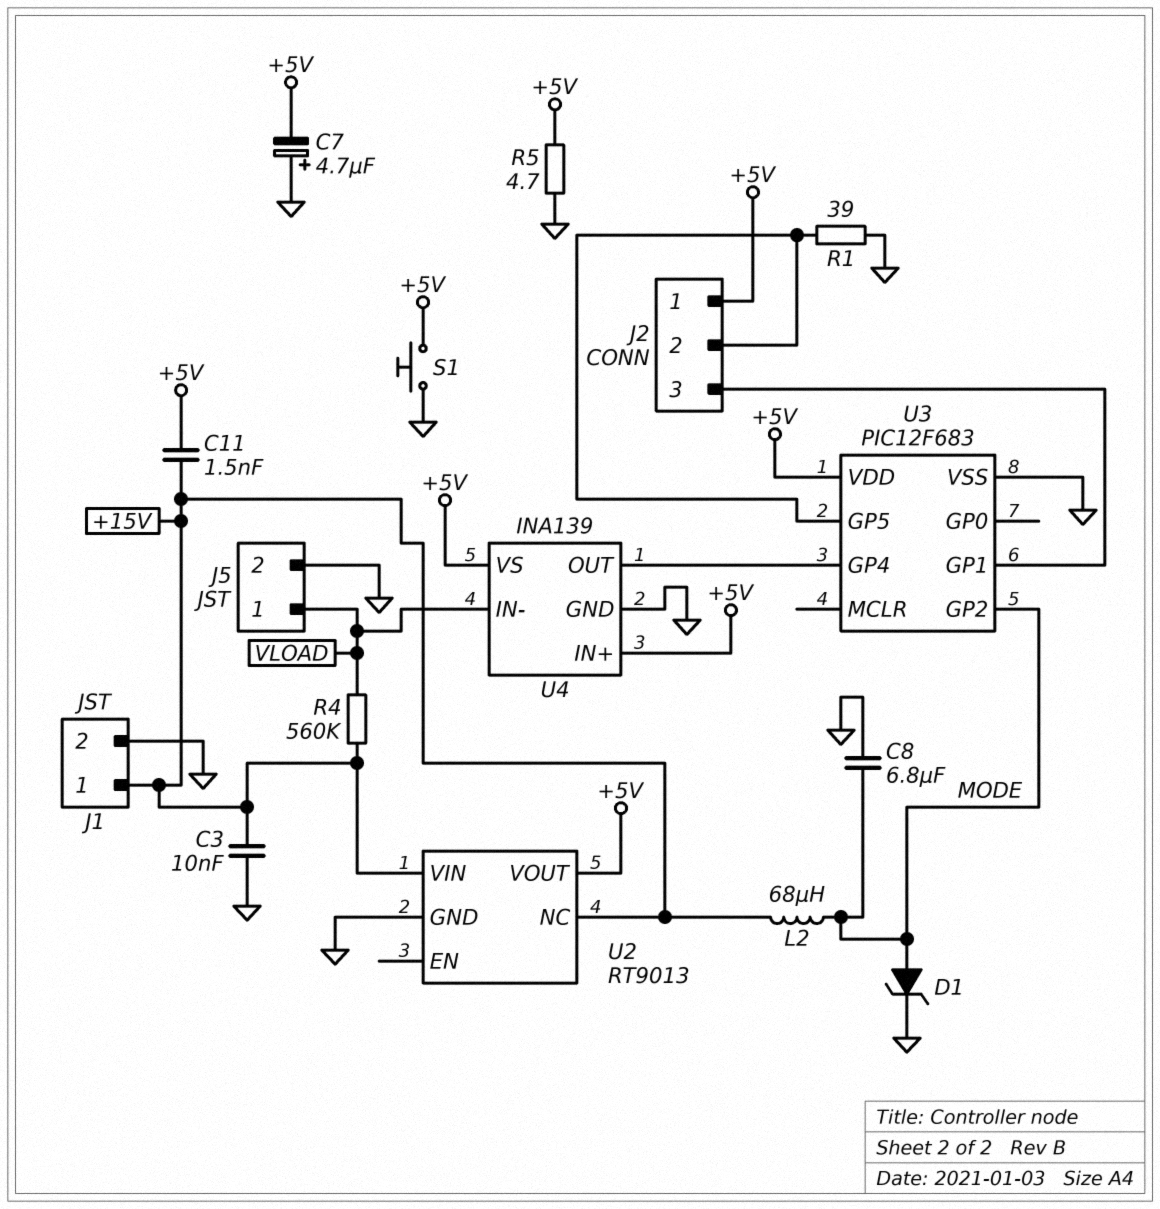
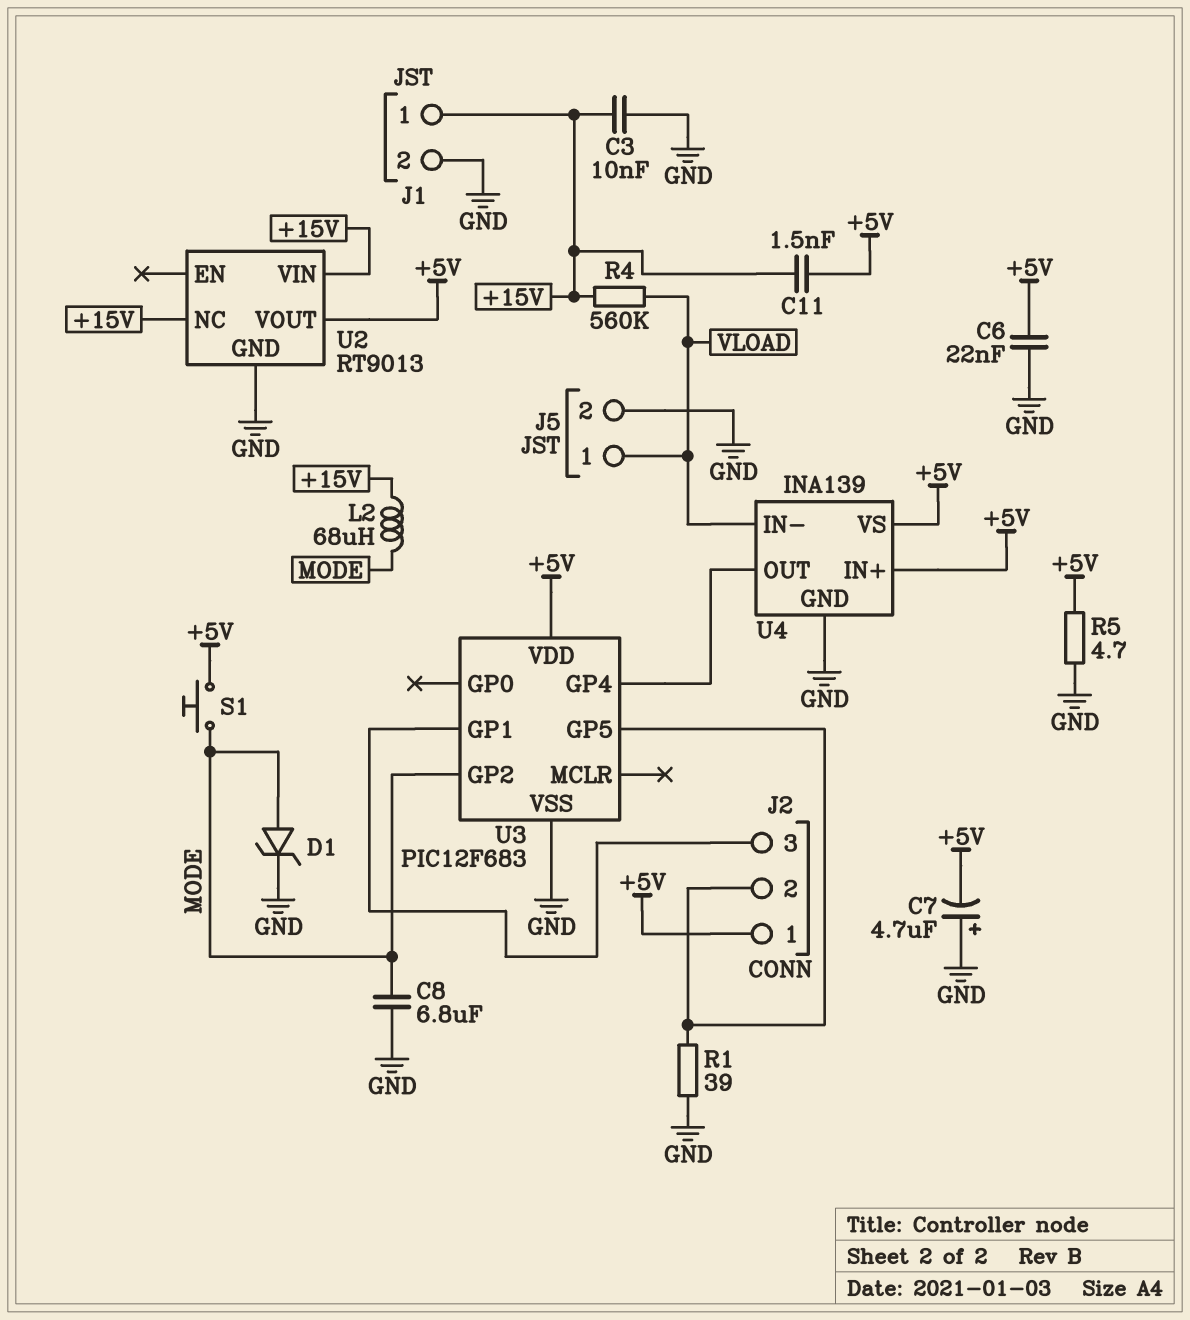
C6: none -> 22nF (+5V, GND)
S1: button (+5V, GND) -> button (+5V, MODE)

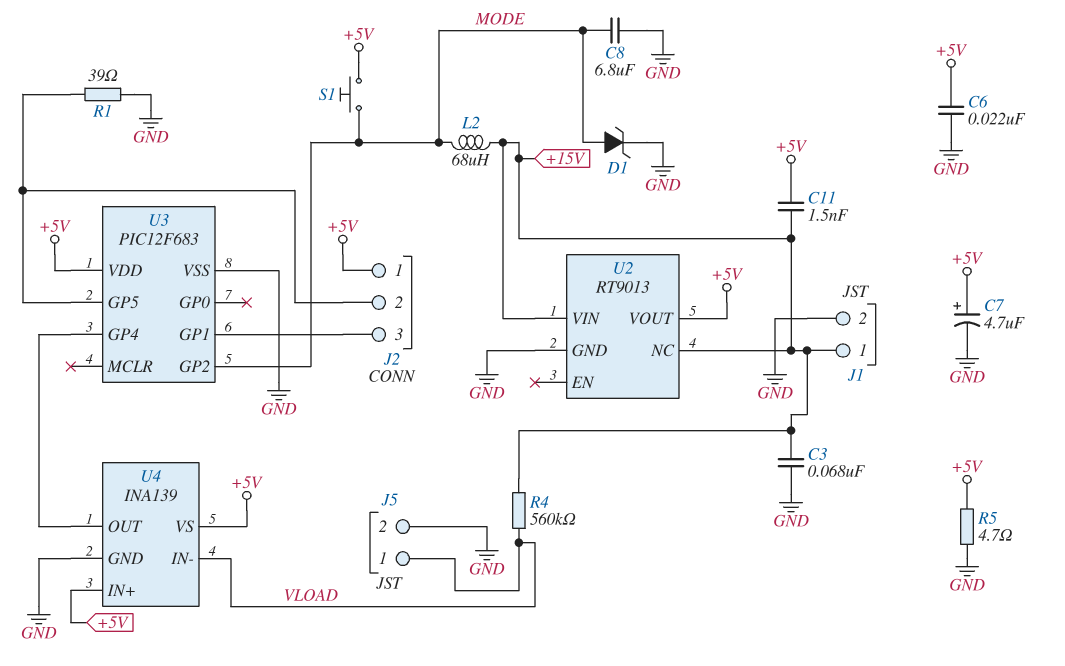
C3: 10nF (+15V, GND) -> 68nF (+15V, GND)
C7: 4.7uF (plus GND, minus +5V) -> 4.7uF (plus +5V, minus GND)

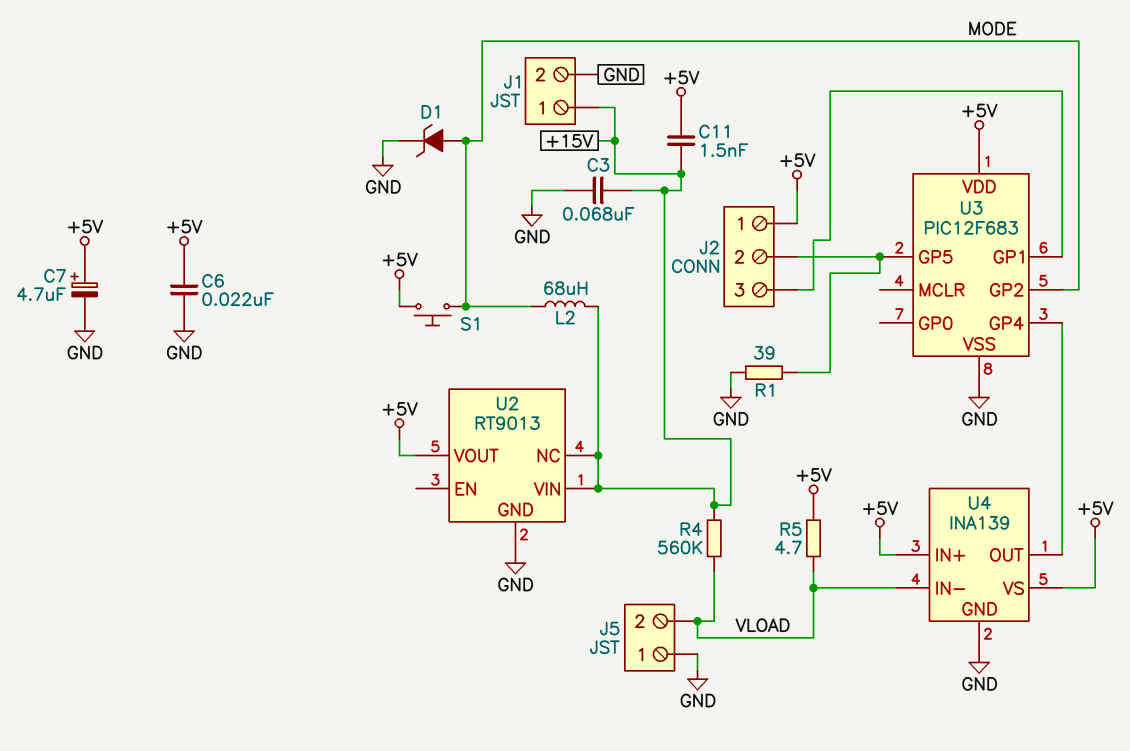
C8: 6.8uF (GND, MODE) -> none
J5 pin 1: VLOAD -> GND
J5 pin 2: GND -> VLOAD
R5: 4.7 (+5V, GND) -> 4.7 (+5V, VLOAD)

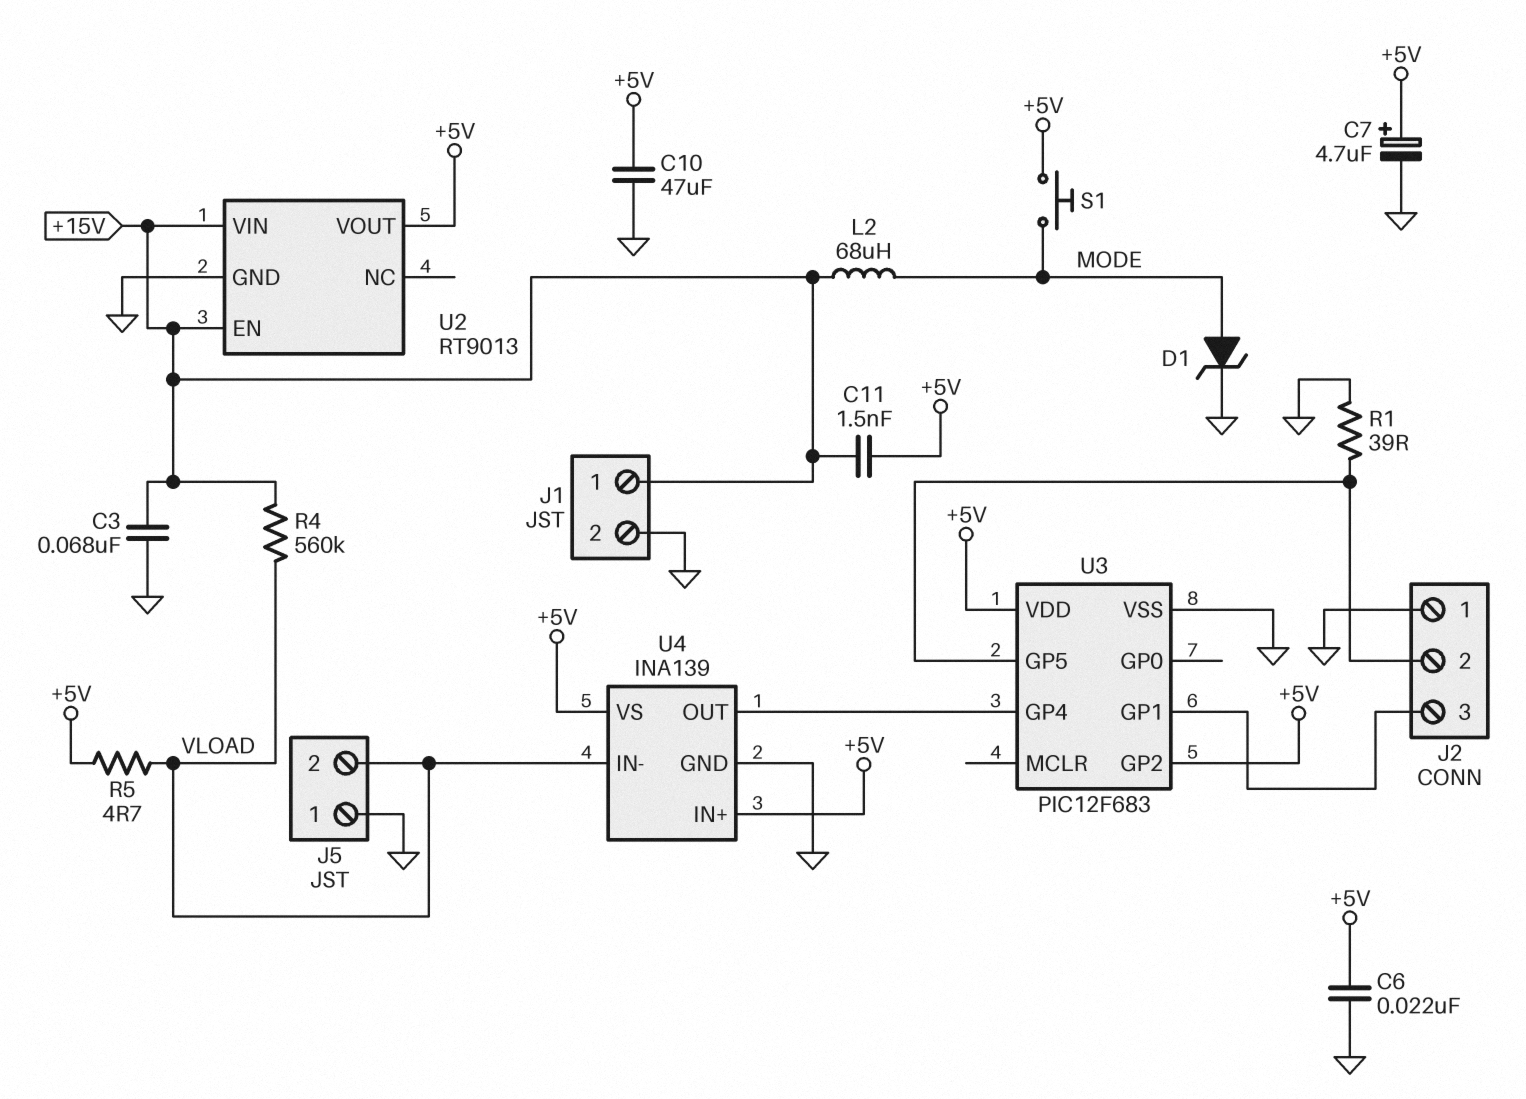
C10: none -> 47uF (+5V, GND)
J2 pin 1: +5V -> GND
U2 pin EN: none -> +15V
U2 pin NC: +15V -> none
U3 pin GP2: MODE -> +5V

